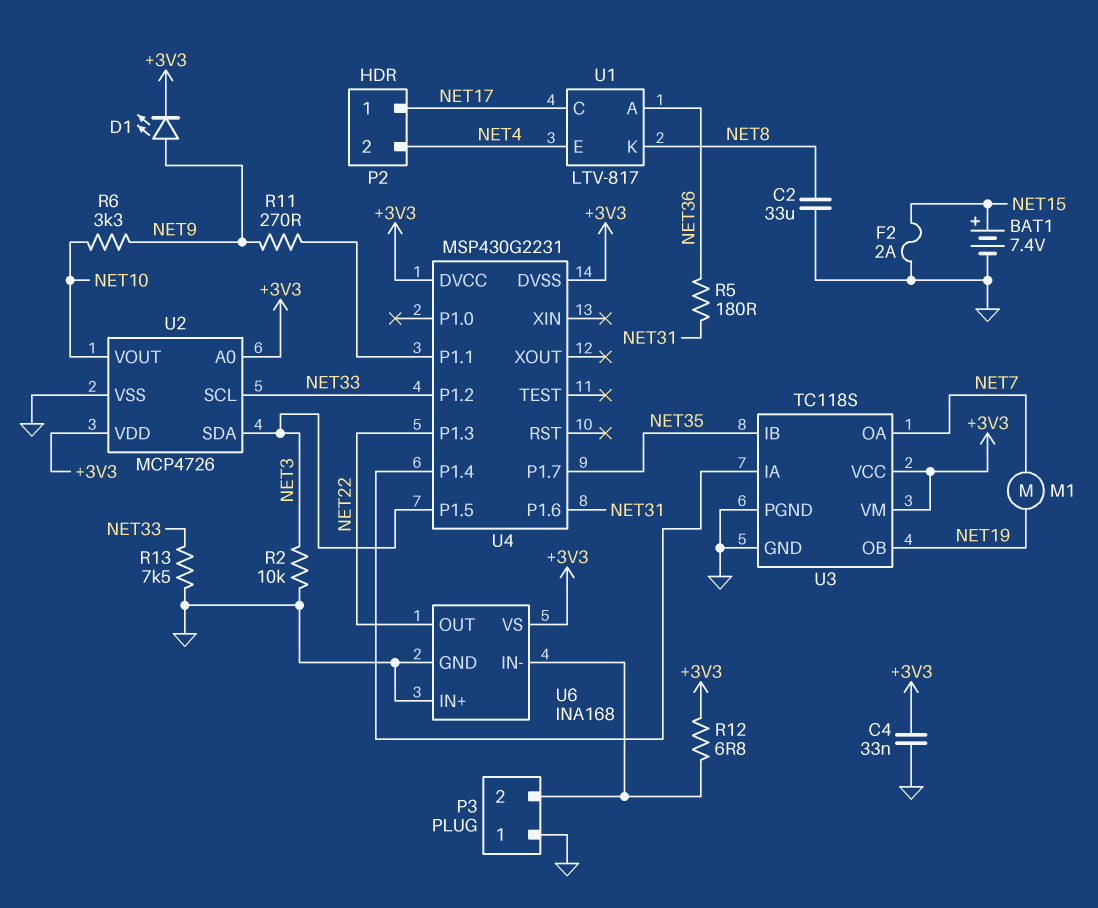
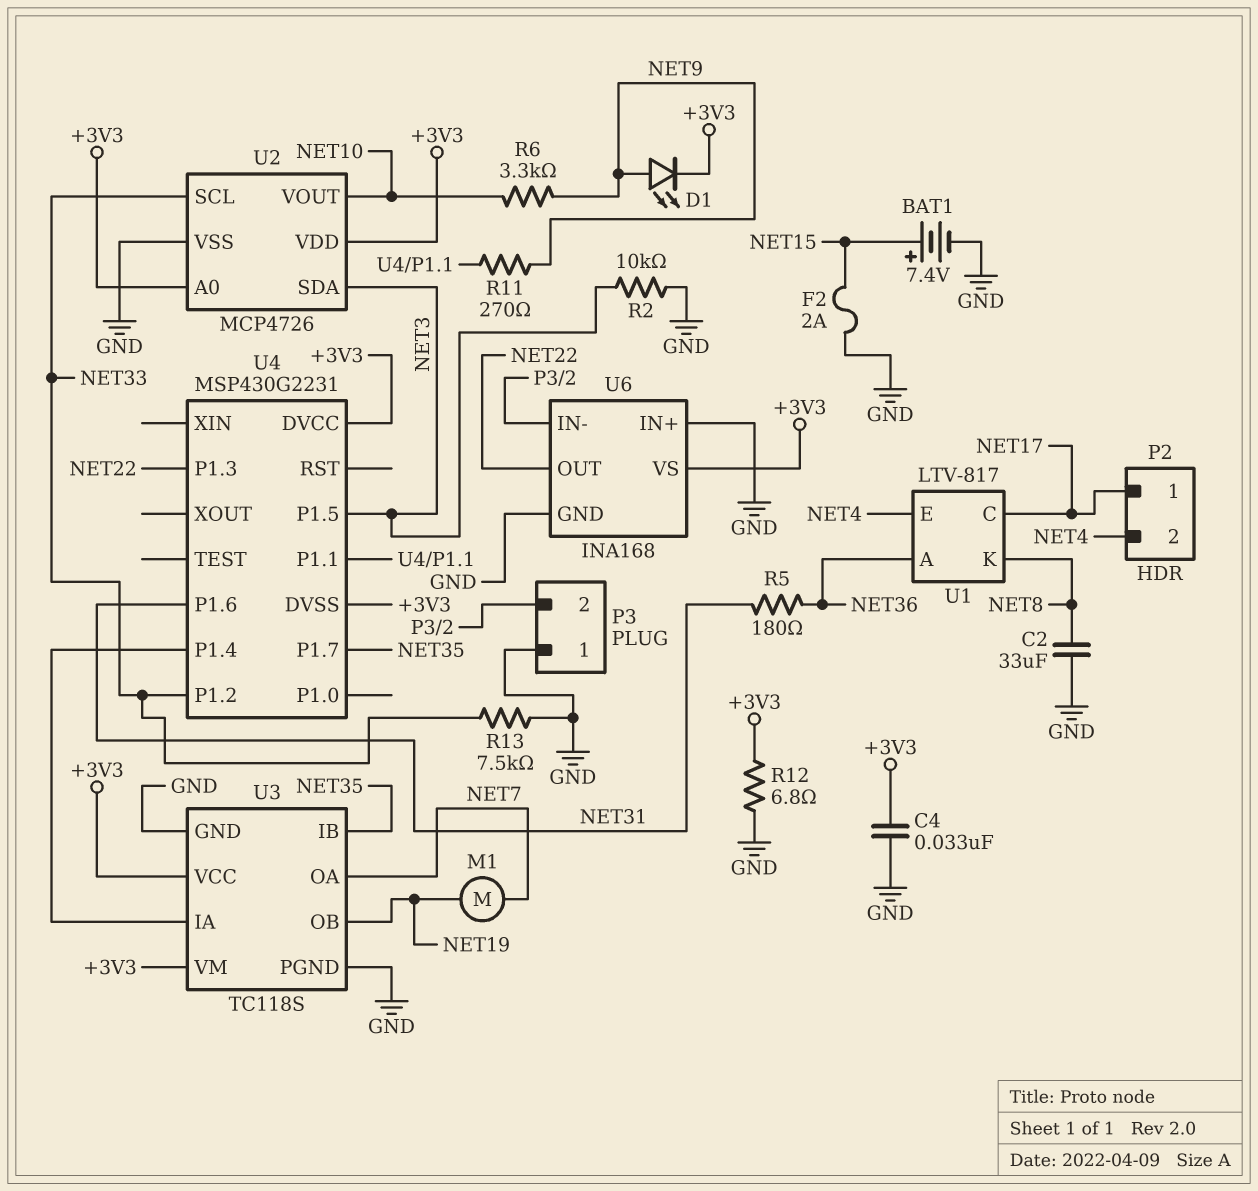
R12: 6.8 (+3V3, P3/2) -> 6.8 (+3V3, GND)

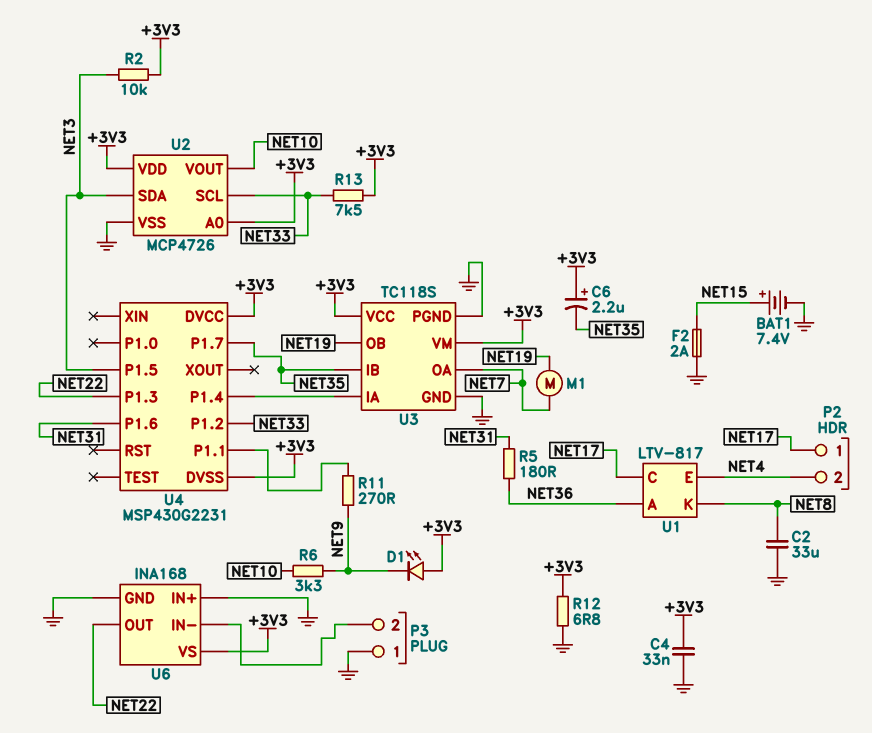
C6: none -> 2.2uF (plus +3V3, minus NET35)
D1: LED (A NET9, K +3V3) -> LED (A +3V3, K NET9)
R2: 10k (GND, NET3) -> 10k (+3V3, NET3)
R13: 7.5k (GND, NET33) -> 7.5k (+3V3, NET33)

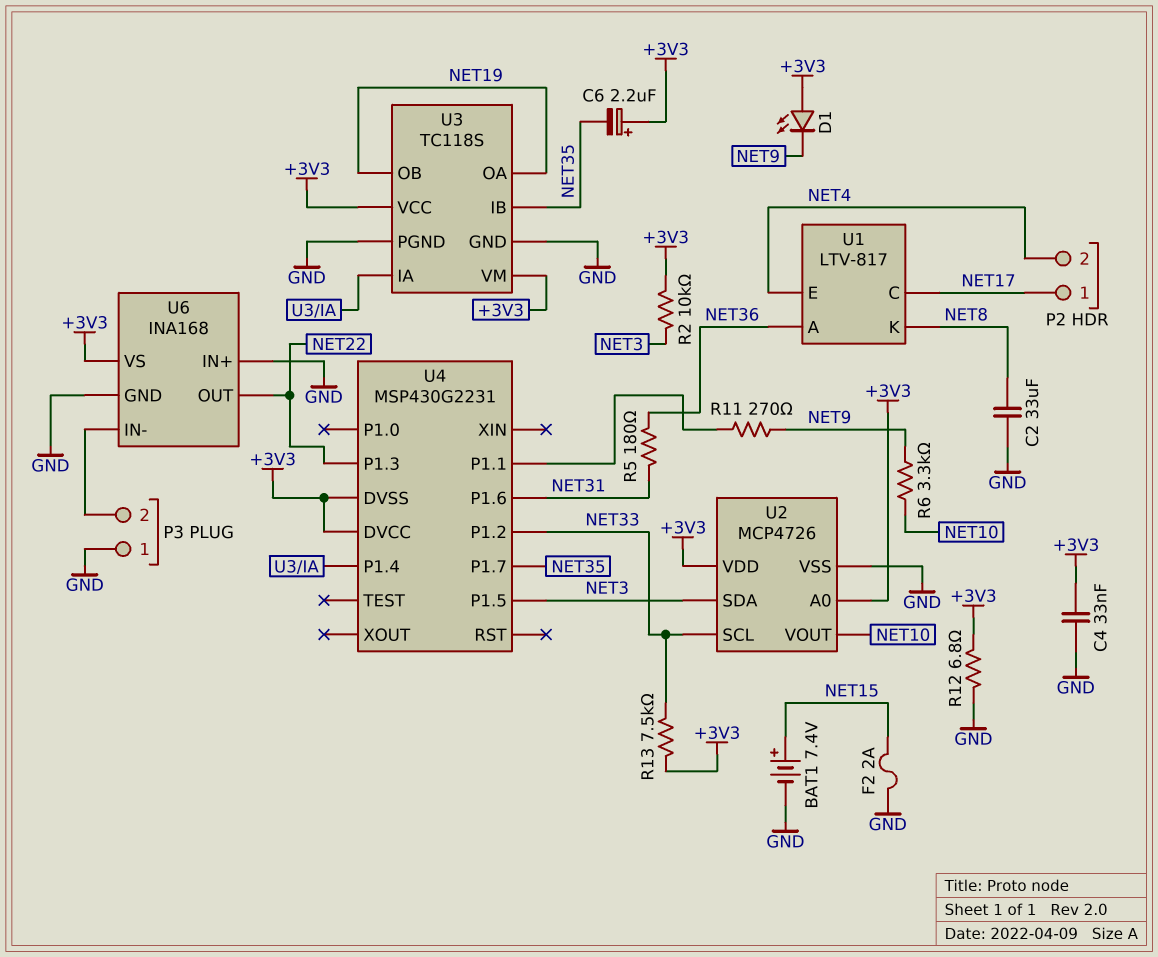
M1: motor (NET7, NET19) -> none
U3 pin OA: NET7 -> NET19

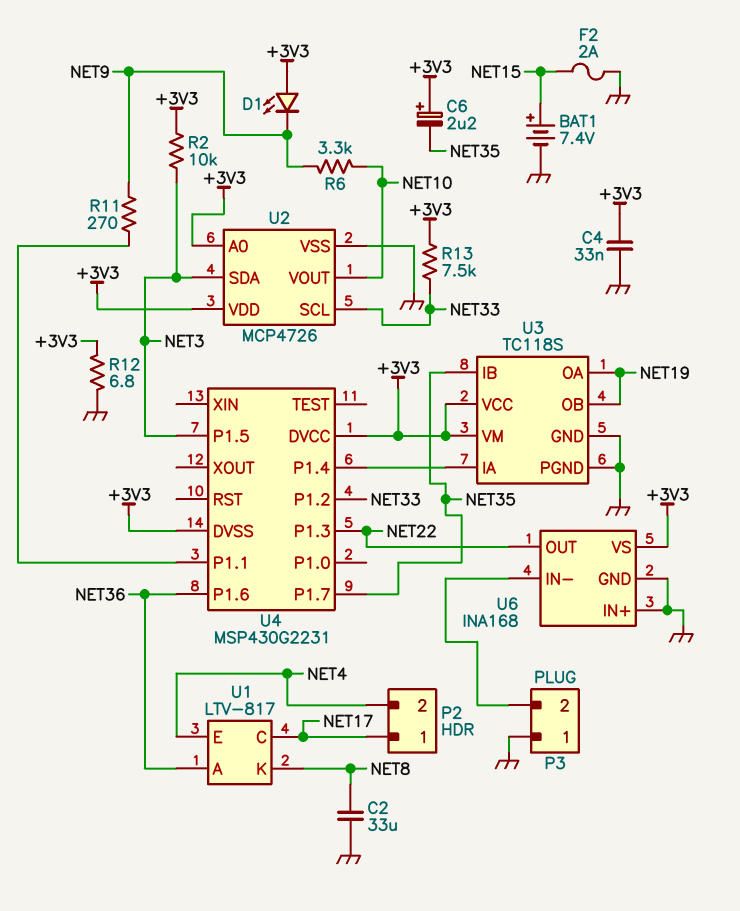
R5: 180 (NET31, NET36) -> none
U4 pin P1.6: NET31 -> NET36

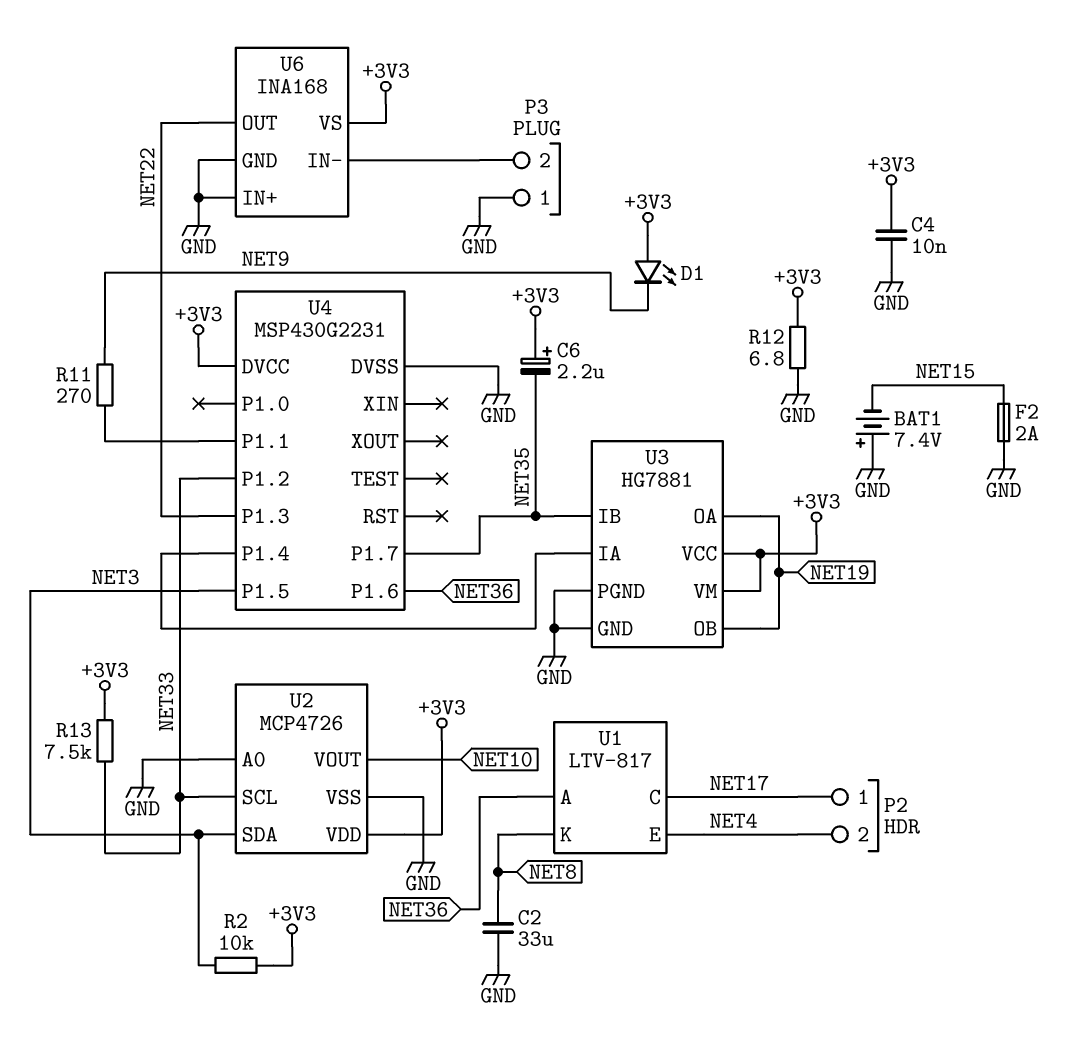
BAT1: 7.4V (plus NET15, minus GND) -> 7.4V (plus GND, minus NET15)
C4: 33nF (+3V3, GND) -> 10nF (+3V3, GND)
R6: 3.3k (NET9, NET10) -> none
U2 pin A0: +3V3 -> GND
U3: TC118S -> HG7881
U4 pin DVSS: +3V3 -> GND

